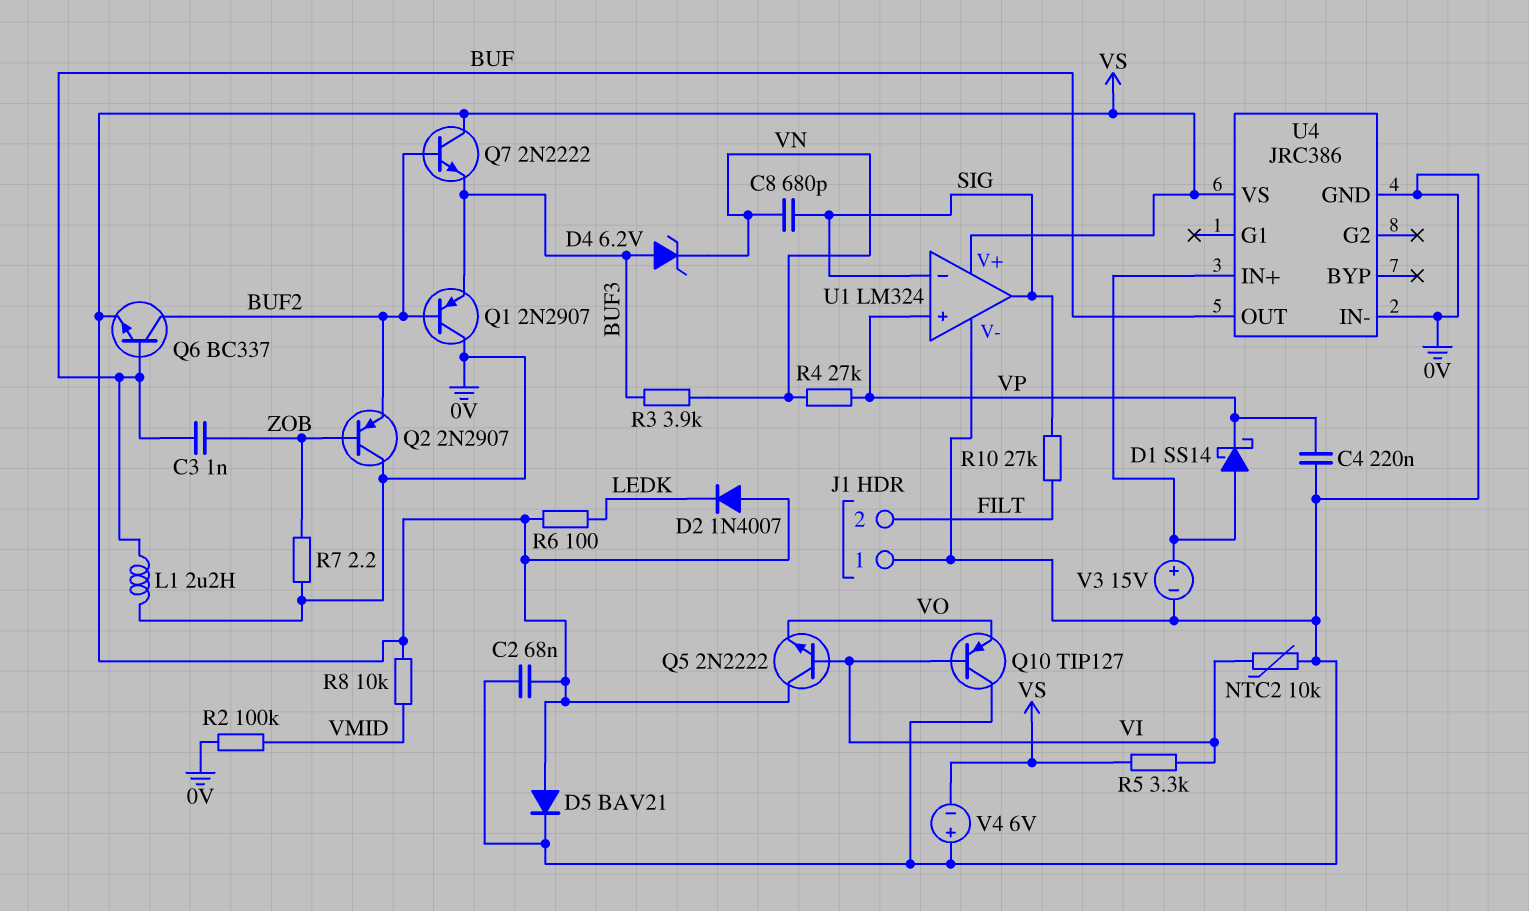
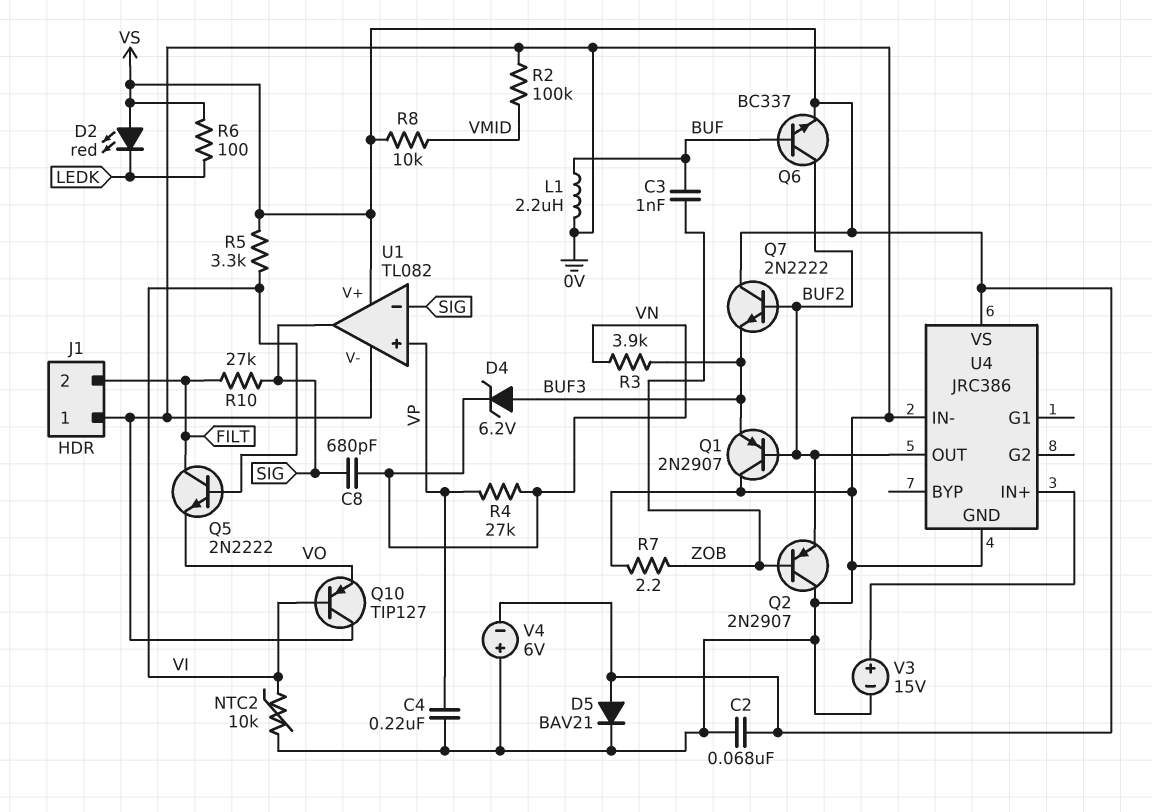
D1: schottky SS14 (A U4/IN+, K VP) -> none
D2: diode 1N4007 (A VS, K LEDK) -> LED red (A VS, K LEDK)
Q5: NPN 2N2222 (B VI, C VS, E VO) -> NPN 2N2222 (B VI, C FILT, E VO)
U1: LM324 -> TL082
U4 pin OUT: BUF -> BUF2

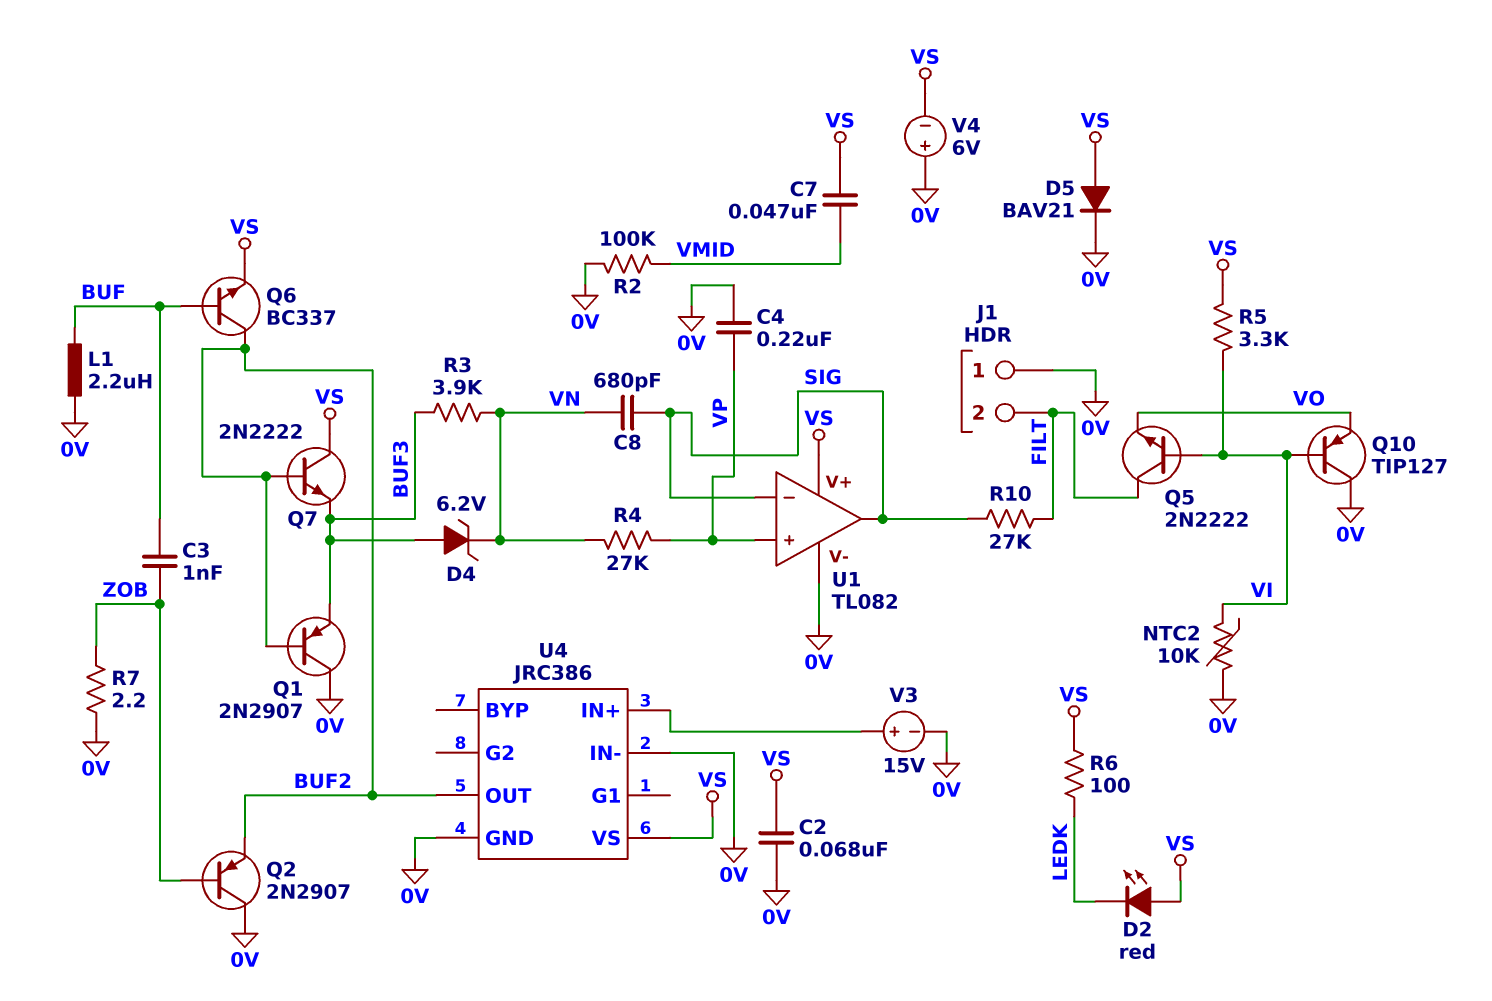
C7: none -> 47nF (VMID, VS)
R8: 10k (VMID, VS) -> none

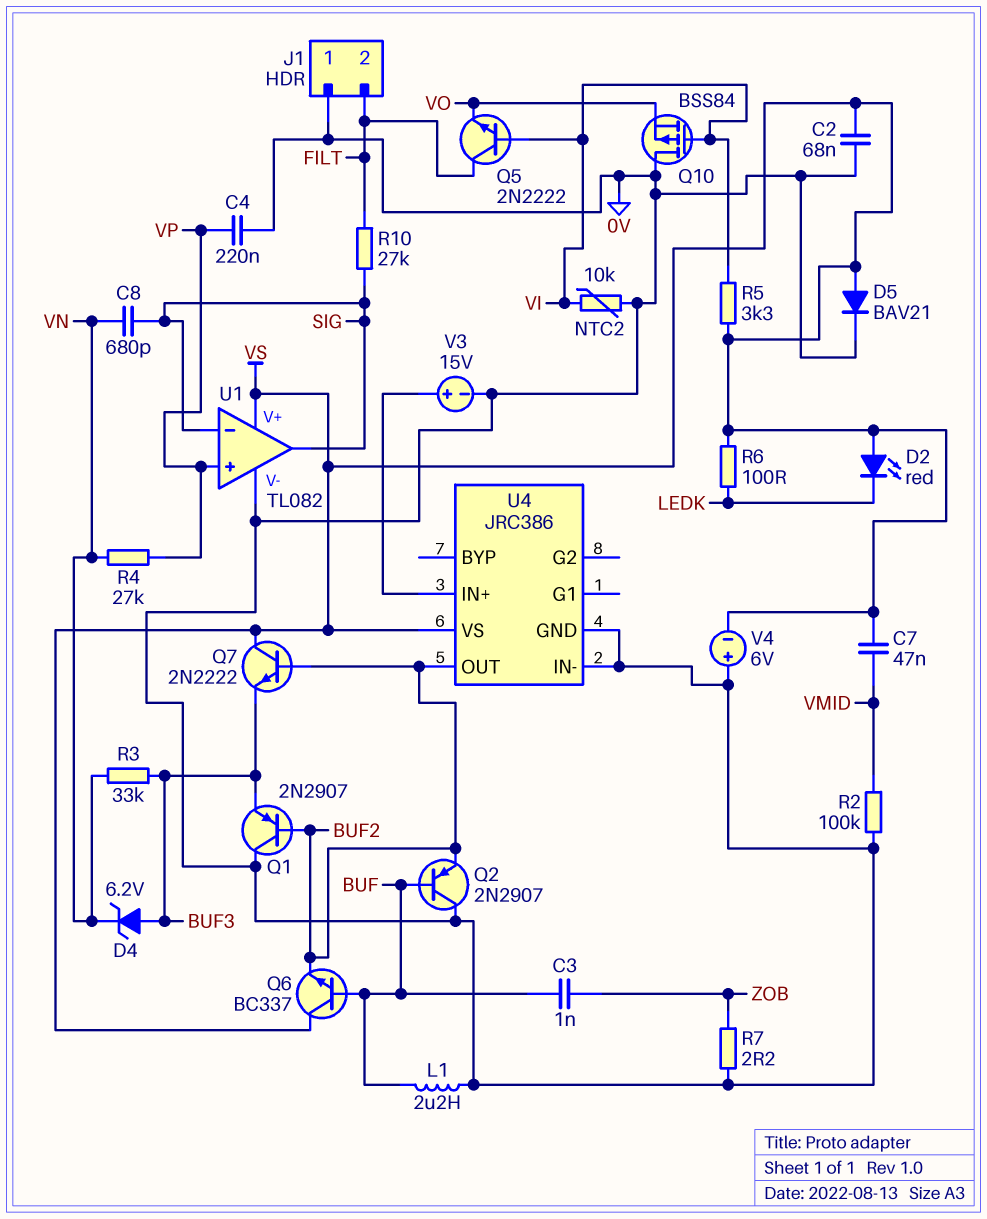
Q2: PNP 2N2907 (B ZOB, C 0V, E BUF2) -> PNP 2N2907 (B BUF, C 0V, E BUF2)
Q6: NPN BC337 (B BUF, C BUF2, E VS) -> NPN BC337 (B BUF, C VS, E BUF2)
Q10: PNP TIP127 (B VI, C 0V, E VO) -> PMOS BSS84 (G VI, D 0V, S VO)
R3: 3.9k (BUF3, VN) -> 33k (BUF3, VN)

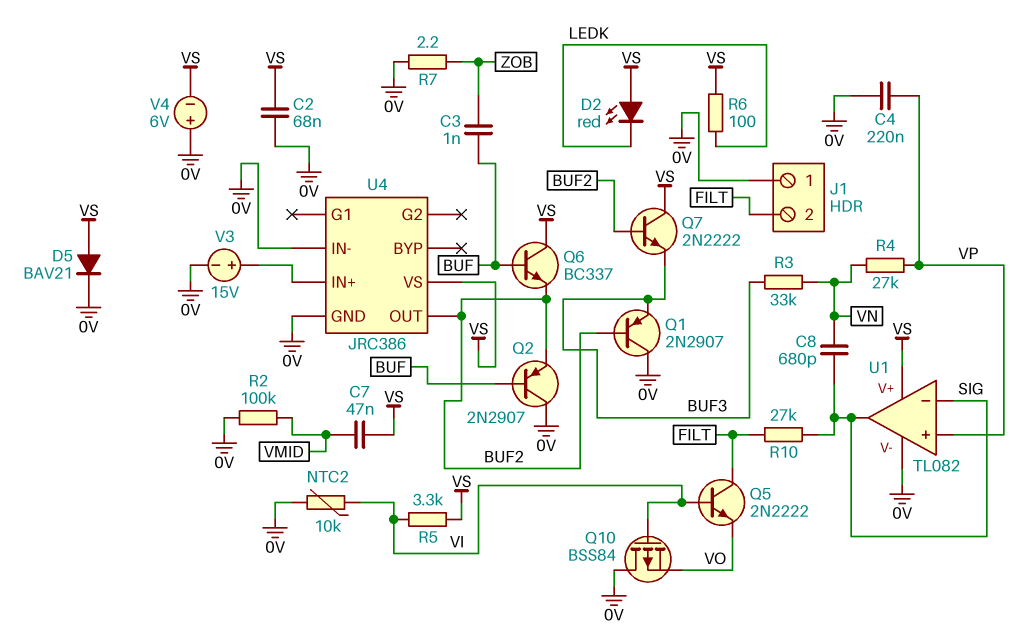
D4: zener 6.2V (A BUF3, K VN) -> none
L1: 2.2uH (0V, BUF) -> none

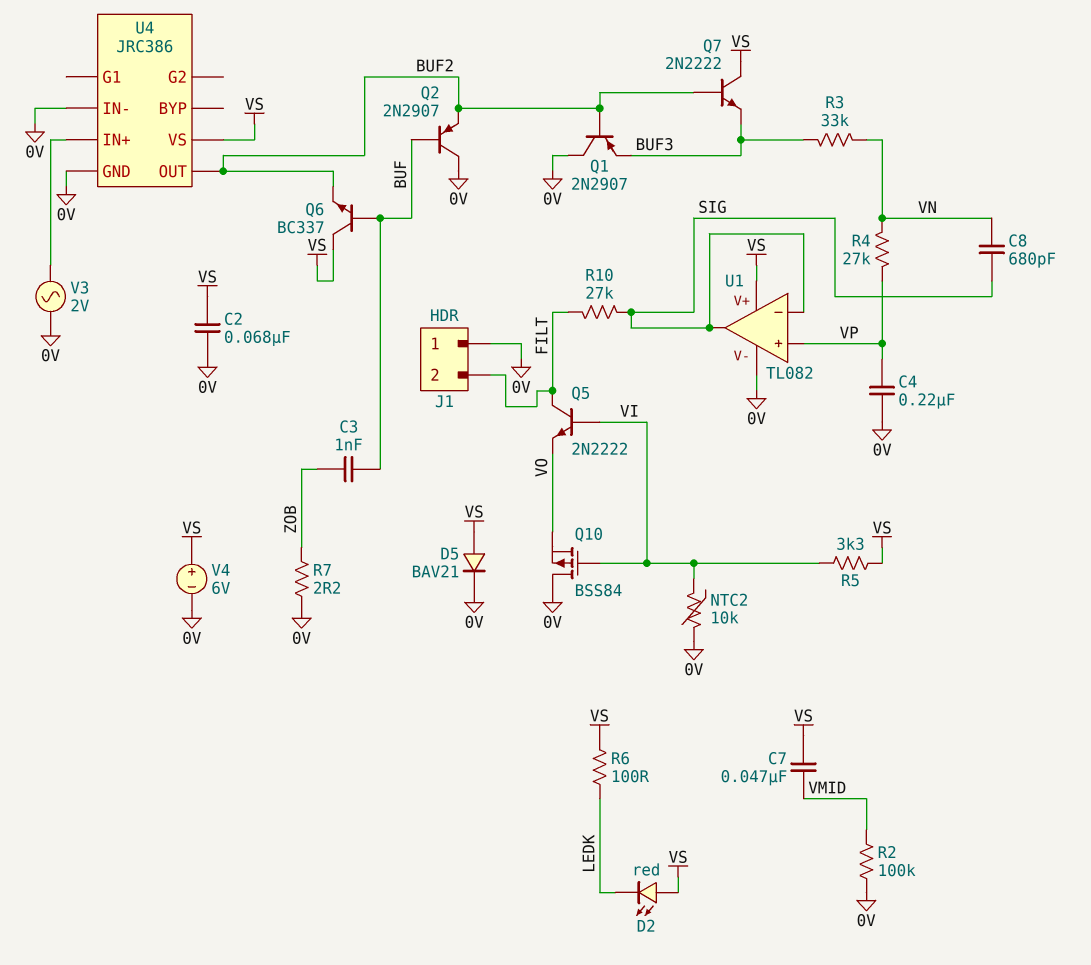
V3: 15V (plus U4/IN+, minus 0V) -> AC 2V (0V, U4/IN+)
V4: 6V (plus 0V, minus VS) -> 6V (plus VS, minus 0V)

